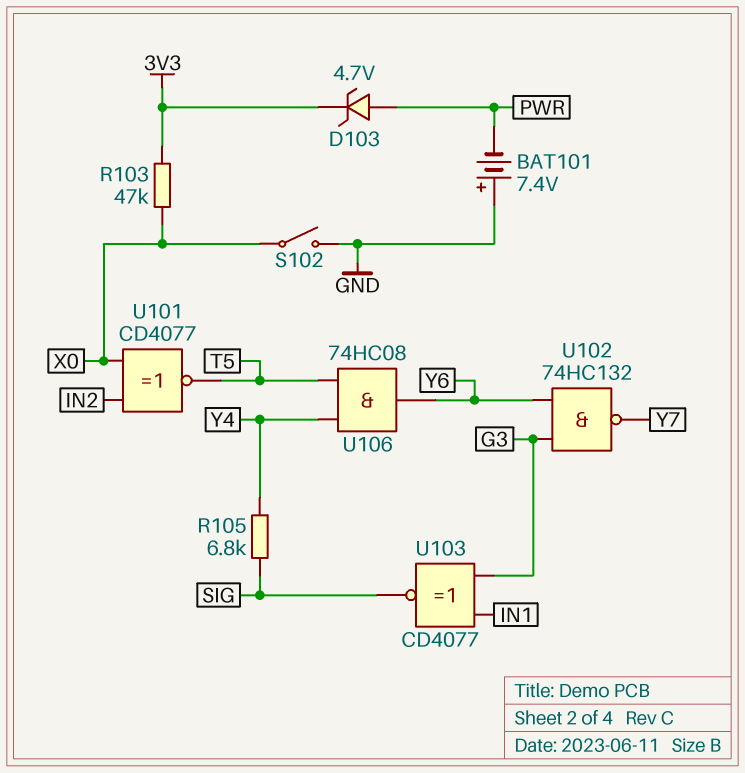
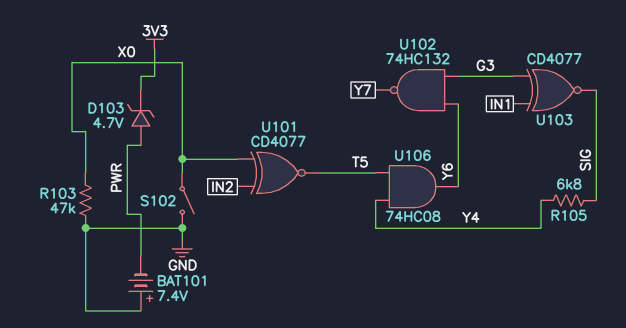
R103: 47k (3V3, X0) -> 47k (GND, X0)

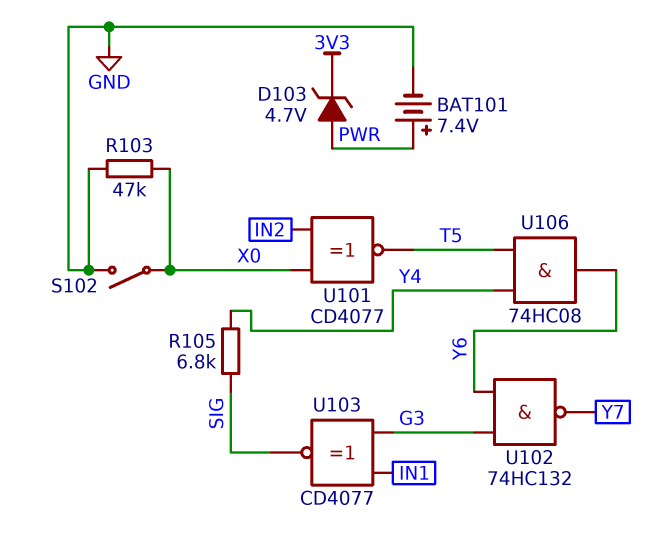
BAT101: 7.4V (plus GND, minus PWR) -> 7.4V (plus PWR, minus GND)

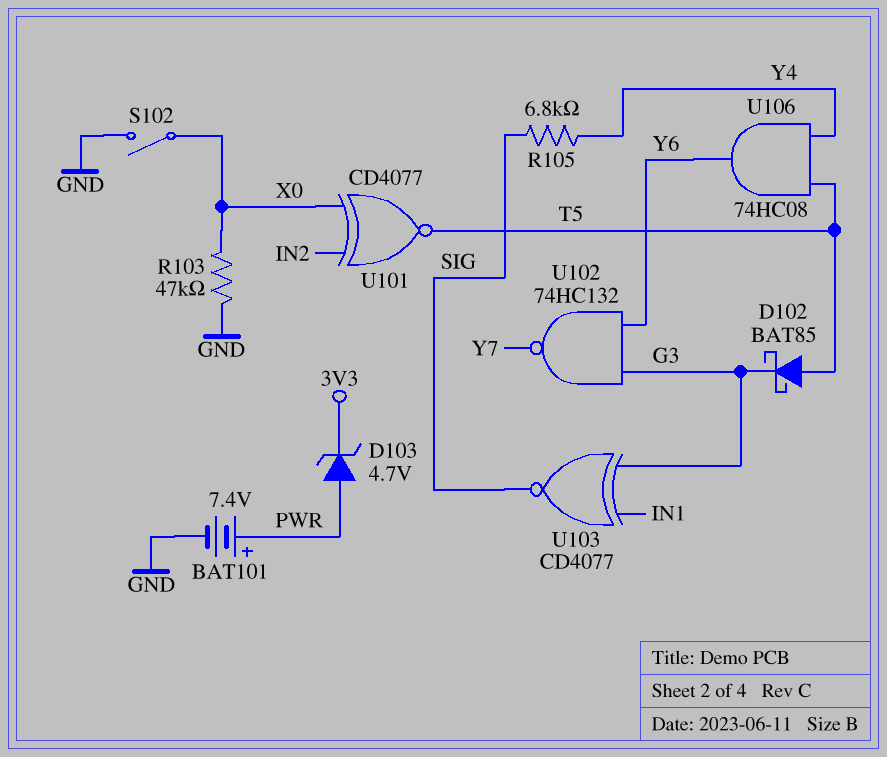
D102: none -> schottky BAT85 (A T5, K G3)

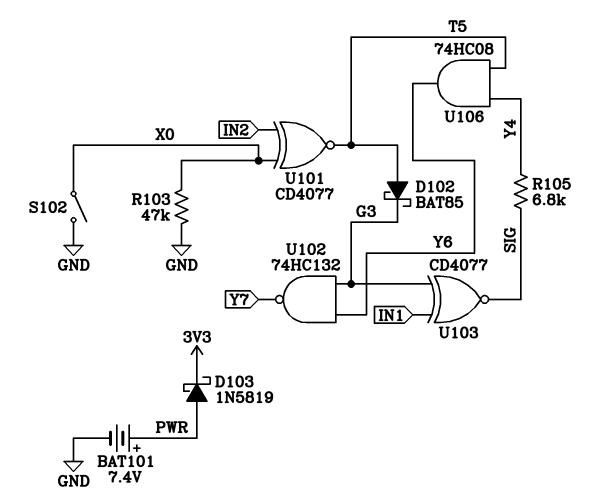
D103: zener 4.7V (A PWR, K 3V3) -> schottky 1N5819 (A PWR, K 3V3)

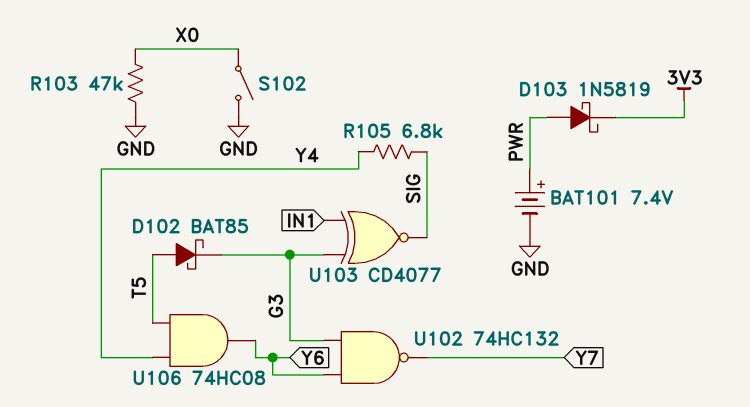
U101: XNOR CD4077 (in IN2, in X0, out T5) -> none

